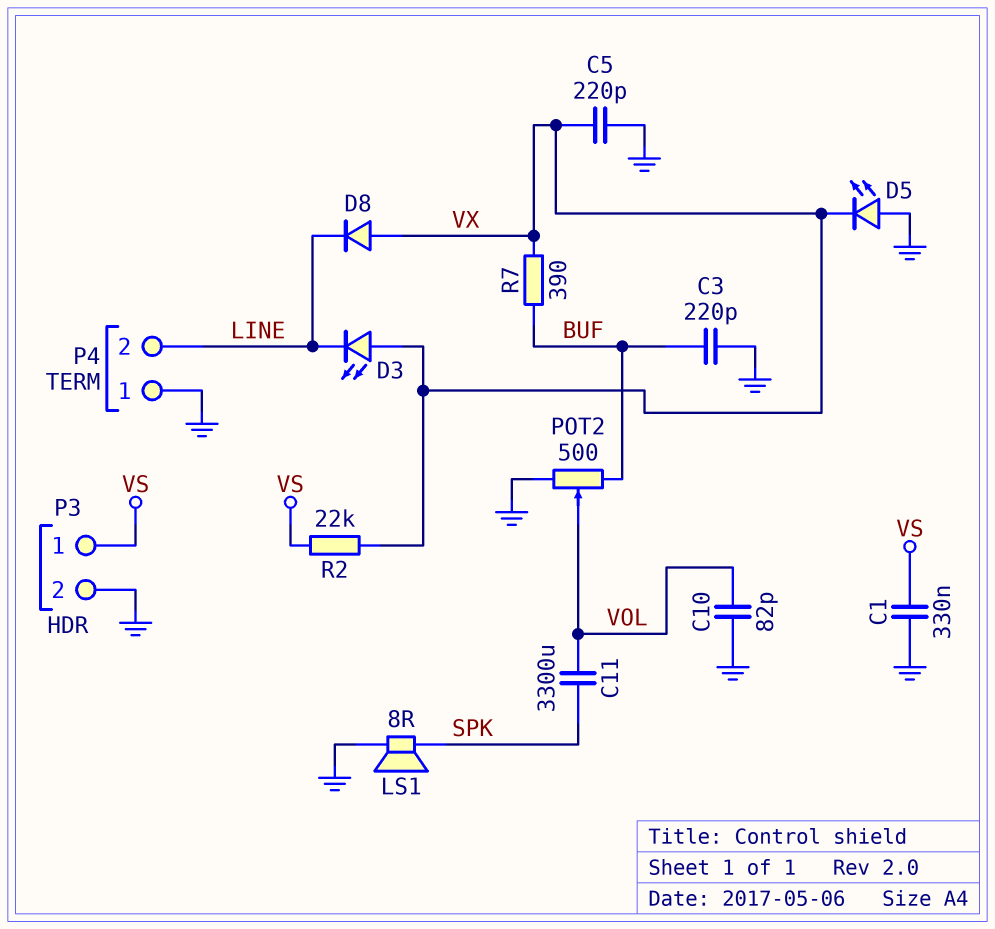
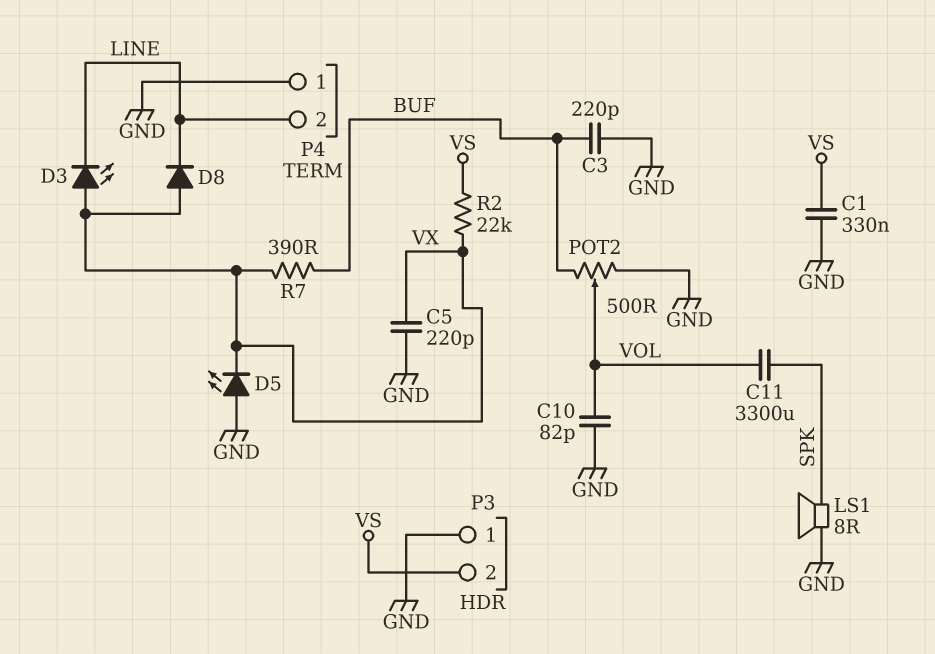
P3 pin 1: VS -> GND
P3 pin 2: GND -> VS

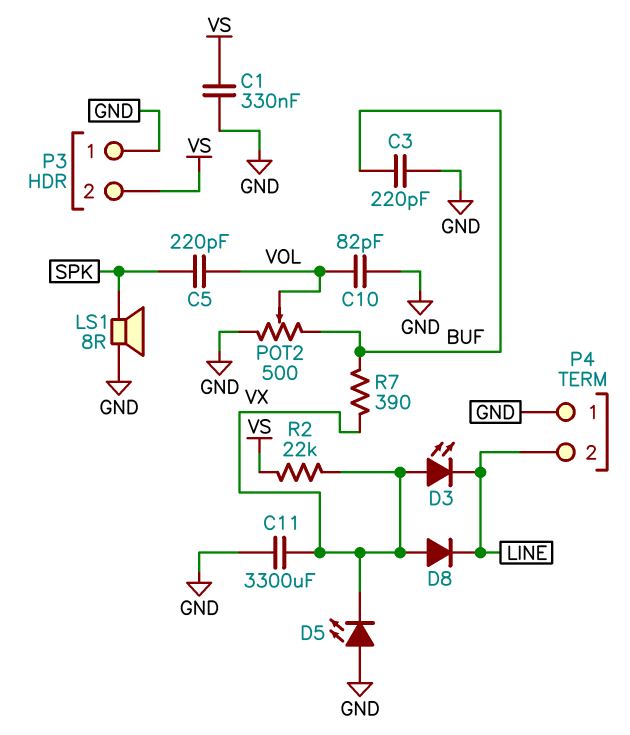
C5: 220pF (GND, VX) -> 220pF (SPK, VOL)
C11: 3300uF (SPK, VOL) -> 3300uF (GND, VX)

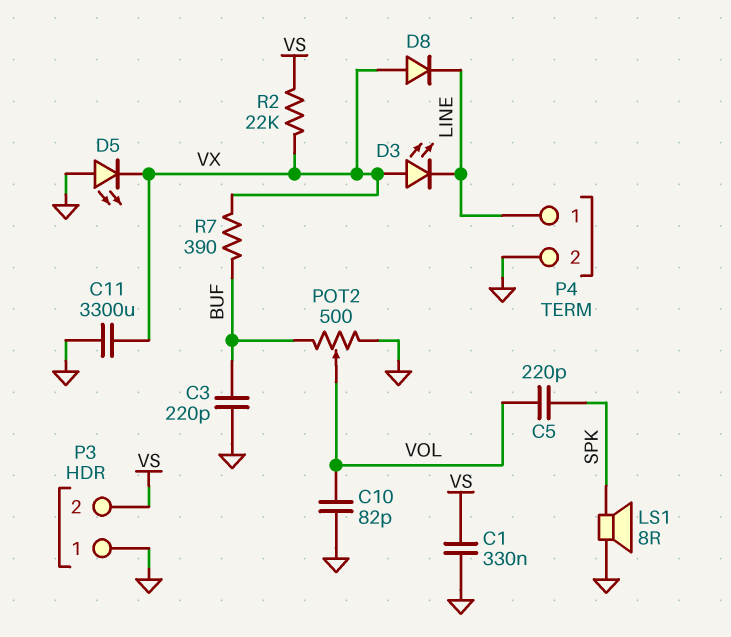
P4 pin 1: GND -> LINE
P4 pin 2: LINE -> GND

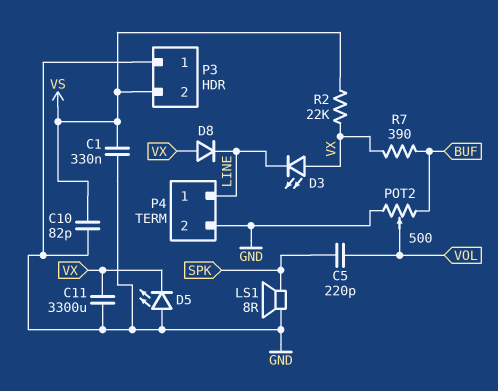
C3: 220pF (BUF, GND) -> none
C10: 82pF (GND, VOL) -> 82pF (GND, VS)

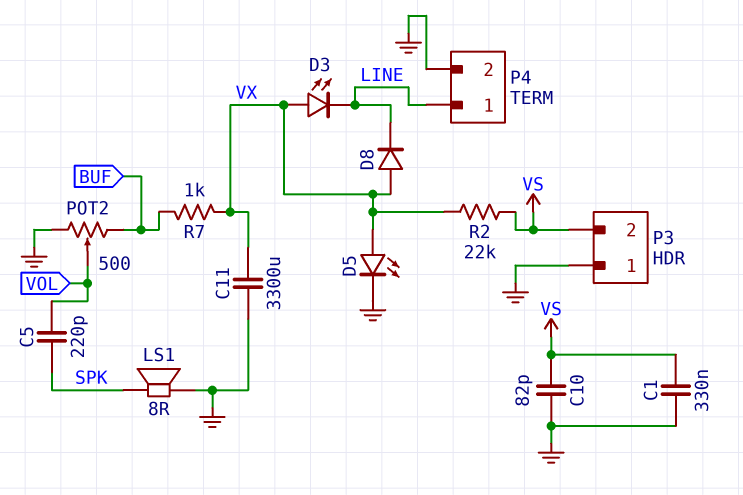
D5: LED (A GND, K VX) -> LED (A VX, K GND)
R7: 390 (BUF, VX) -> 1k (BUF, VX)

